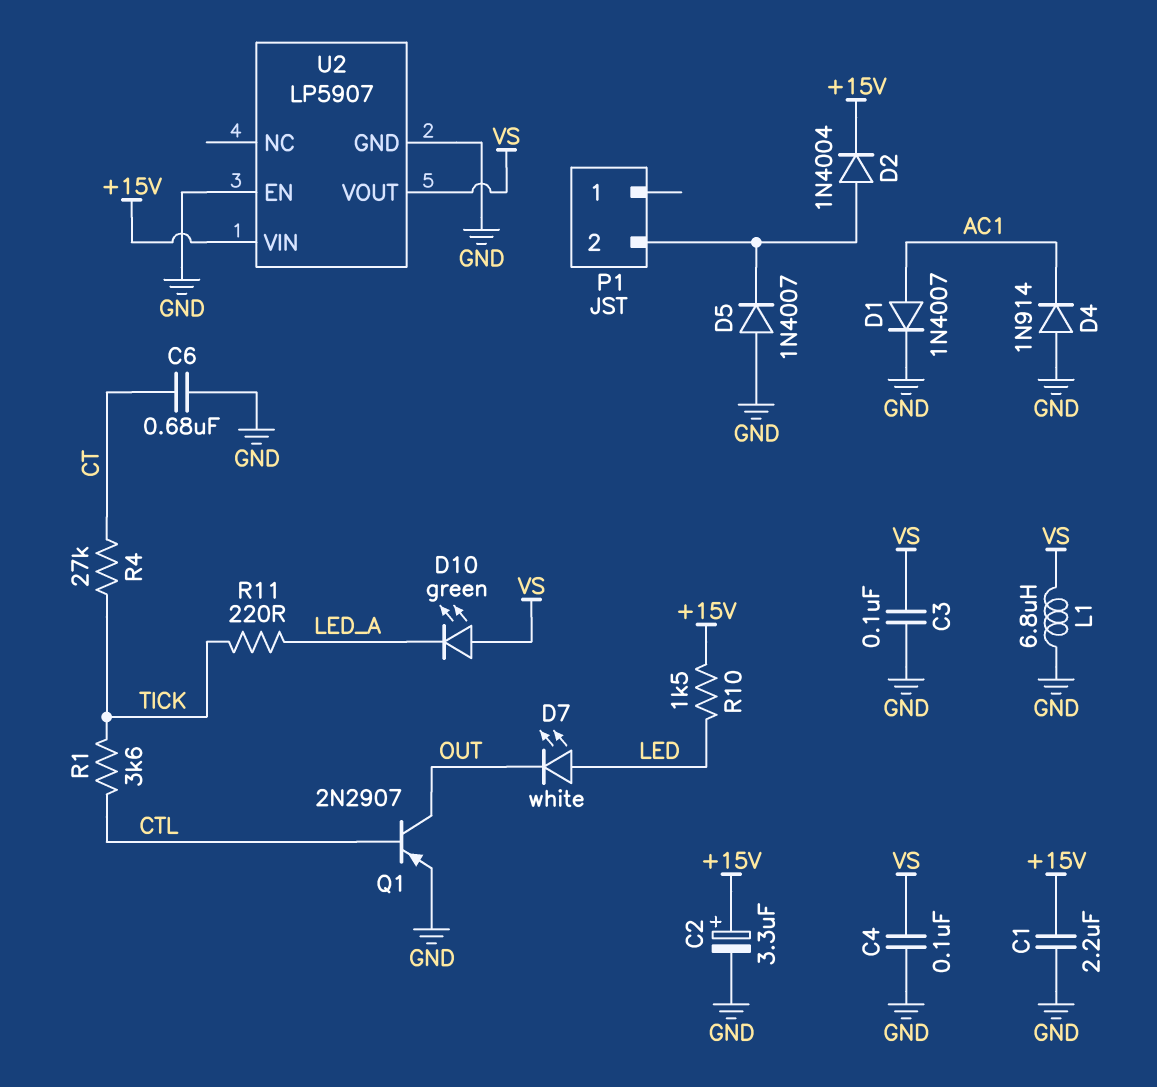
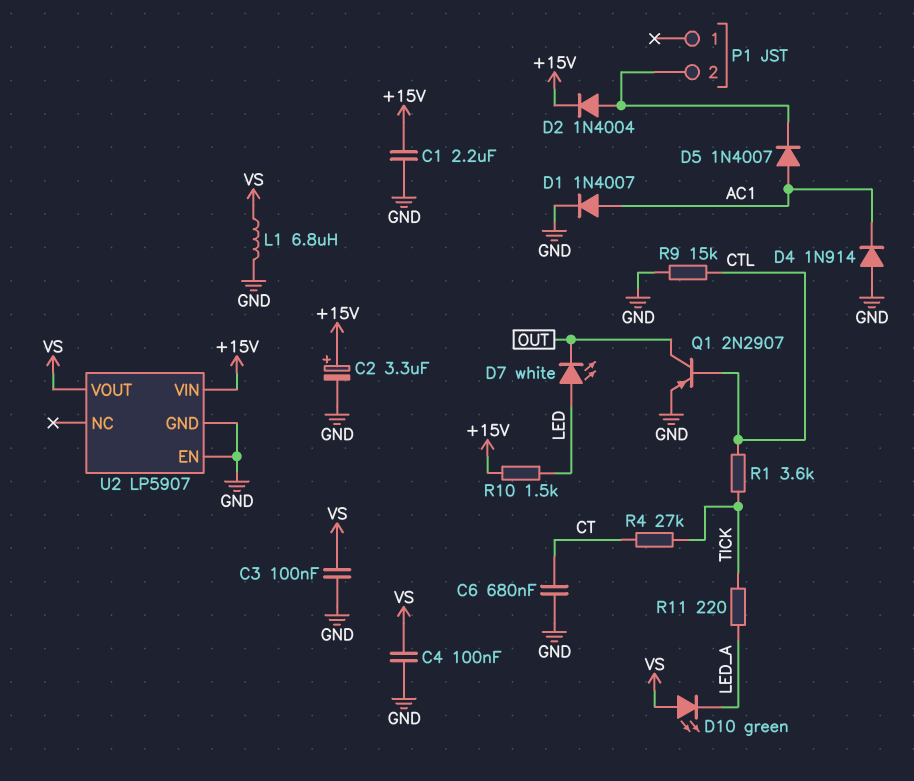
D5: diode 1N4007 (A GND, K P1/2) -> diode 1N4007 (A AC1, K P1/2)
R9: none -> 15k (CTL, GND)

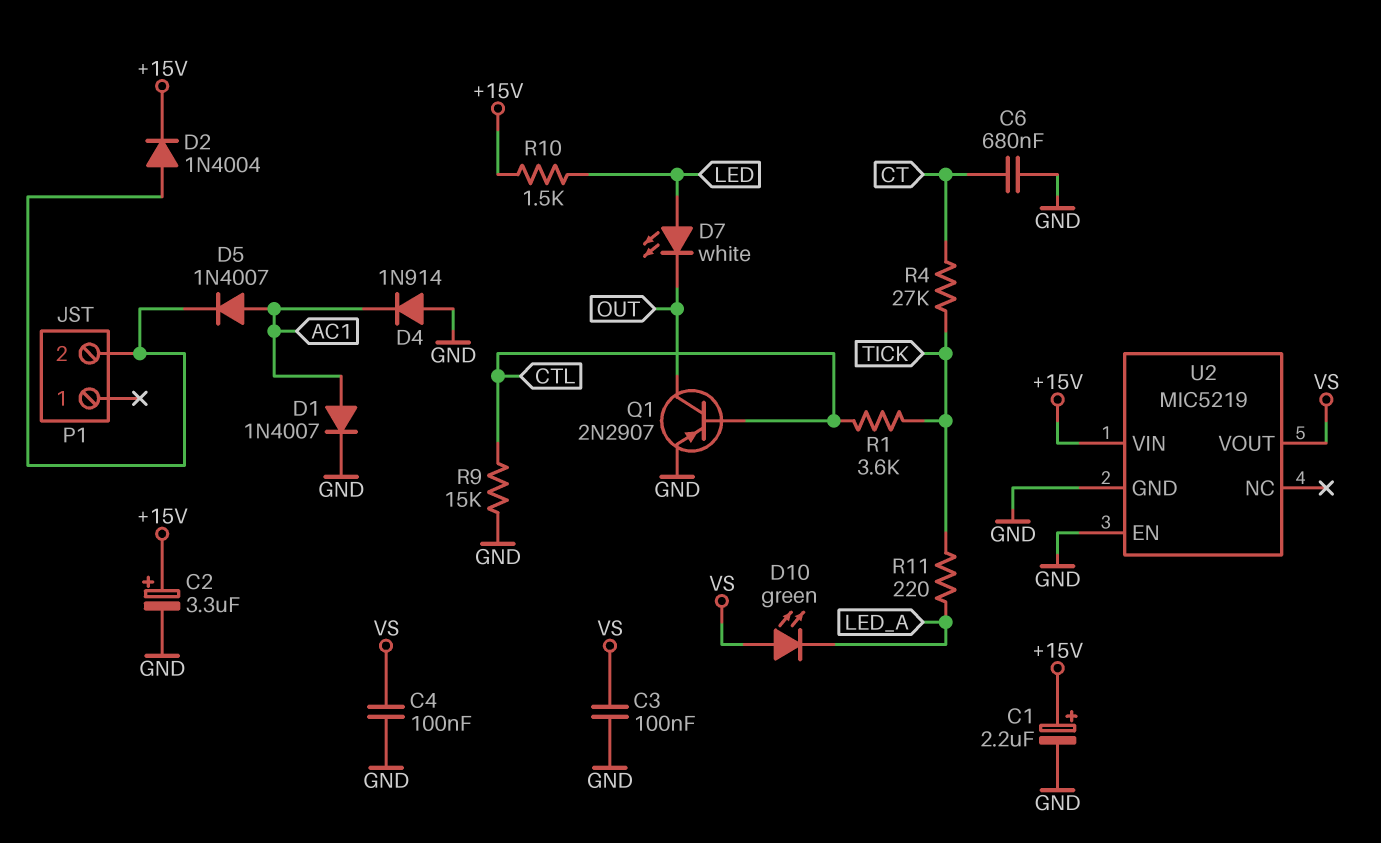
C1: 2.2uF (+15V, GND) -> 2.2uF (plus +15V, minus GND)
L1: 6.8uH (GND, VS) -> none
U2: LP5907 -> MIC5219

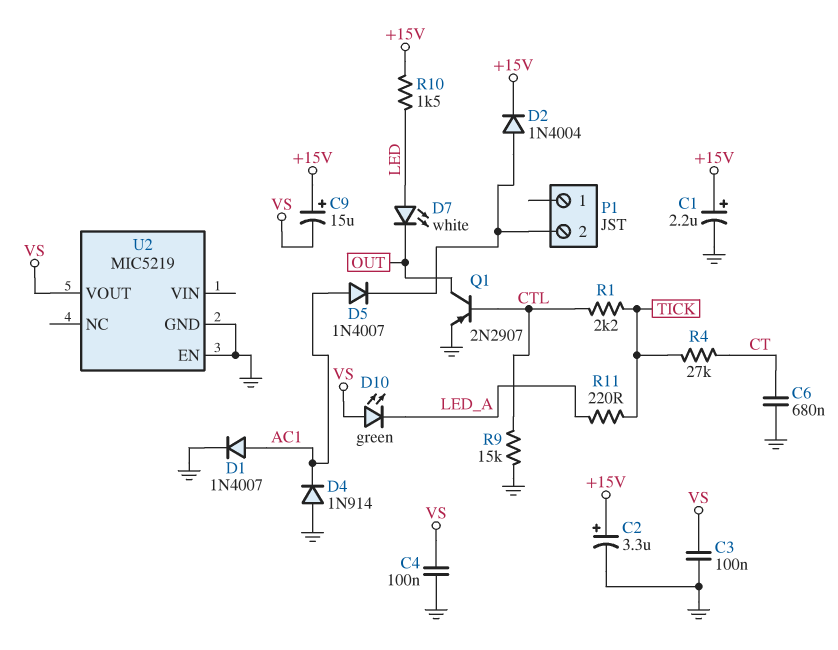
C9: none -> 15uF (plus +15V, minus VS)
R1: 3.6k (CTL, TICK) -> 2.2k (CTL, TICK)
U2 pin VIN: +15V -> none

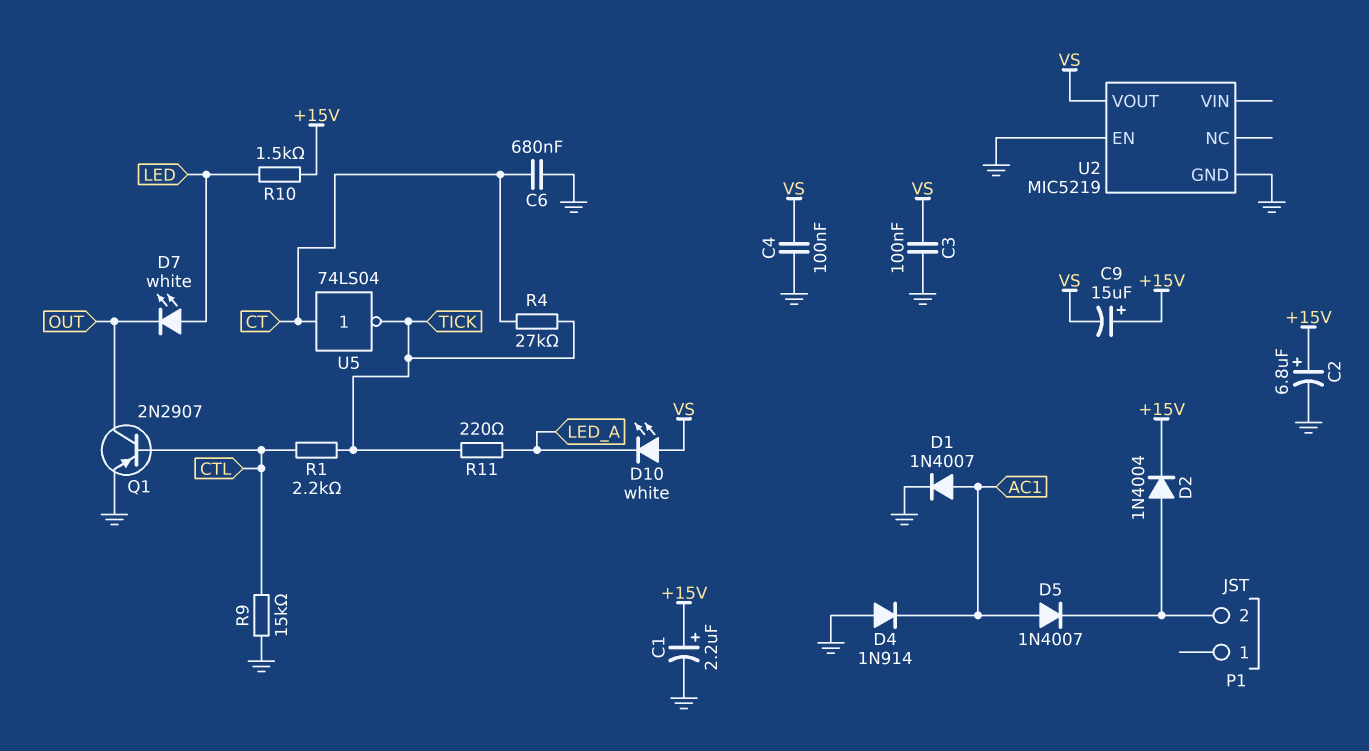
C2: 3.3uF (plus +15V, minus GND) -> 6.8uF (plus +15V, minus GND)
D10: LED green (A VS, K LED_A) -> LED white (A VS, K LED_A)
U5: none -> NOT 74LS04 (in CT, out TICK)

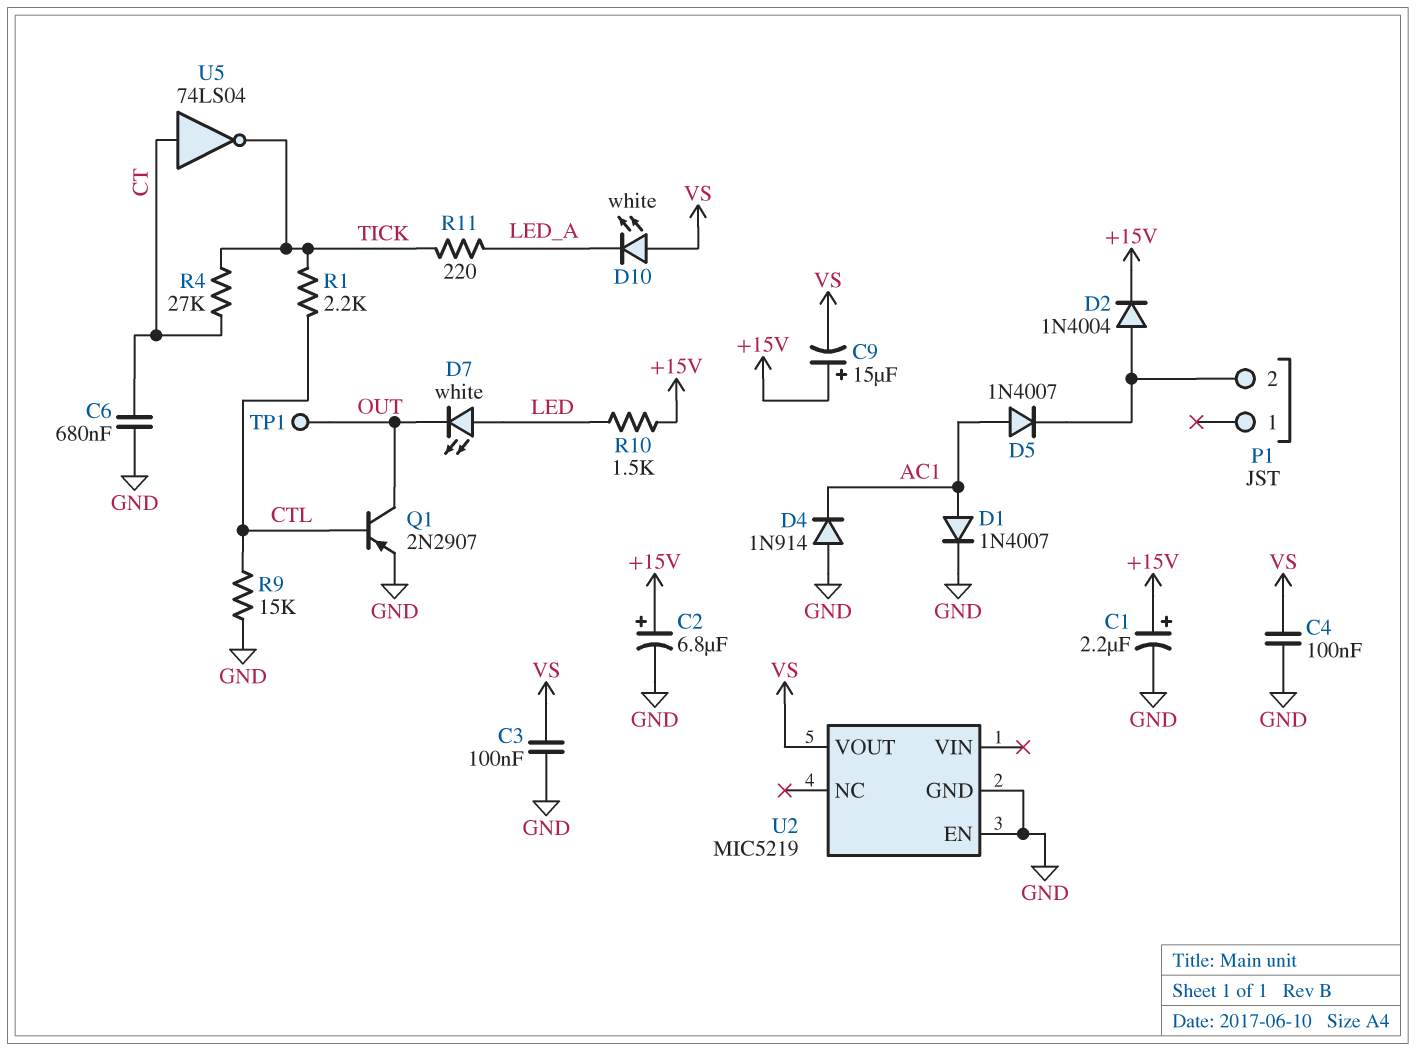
TP1: none -> test point (OUT)

